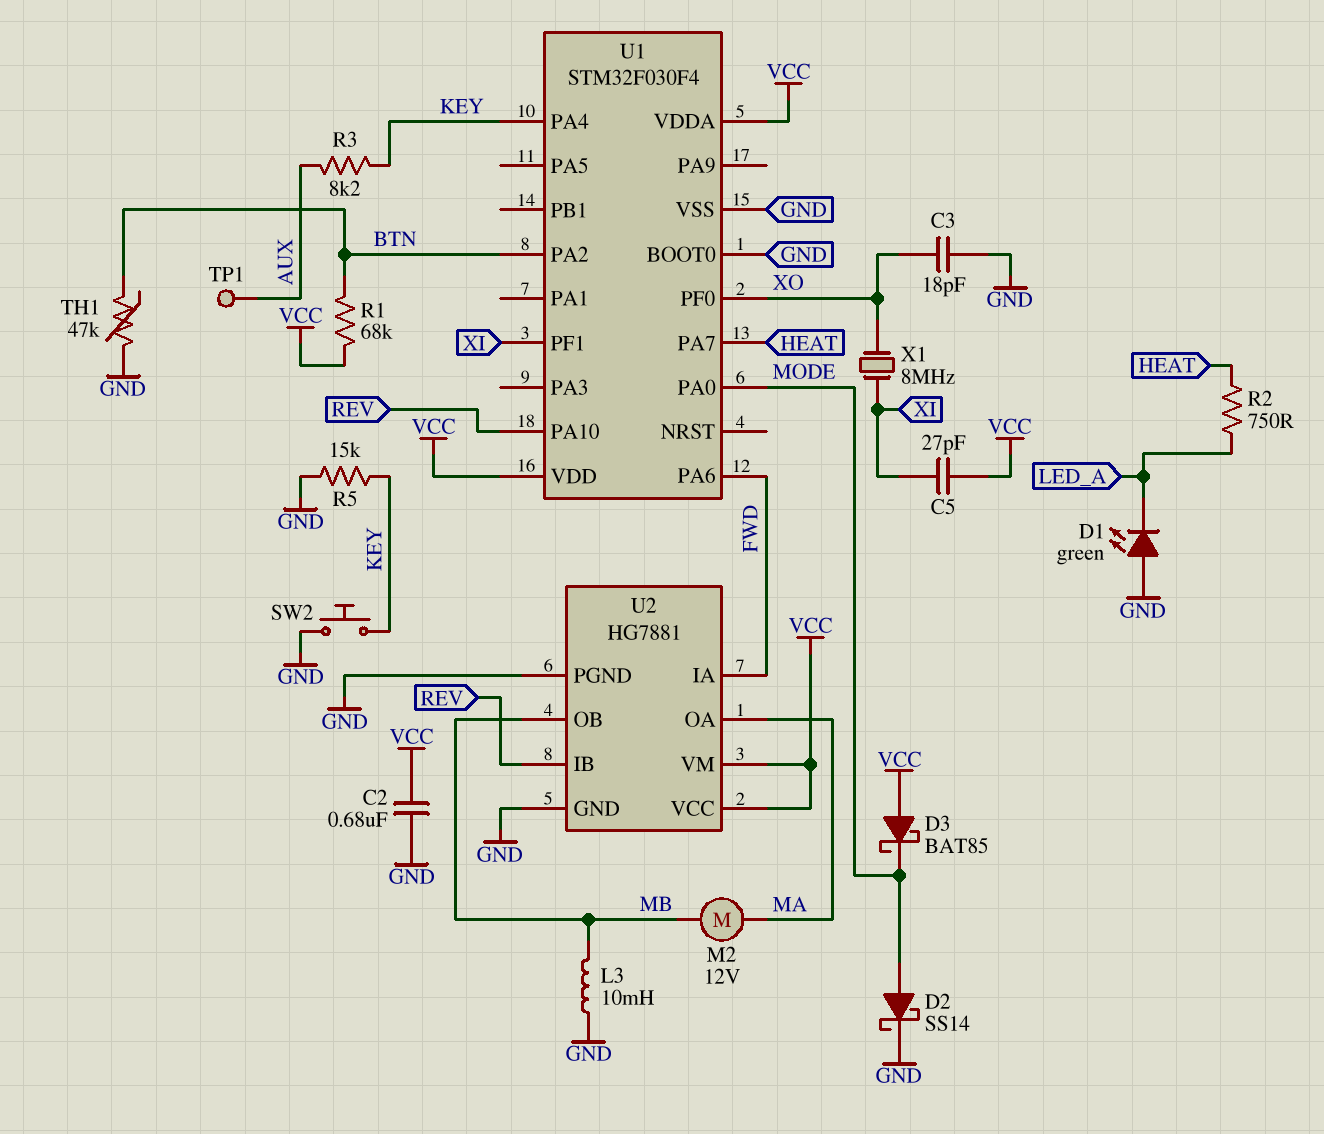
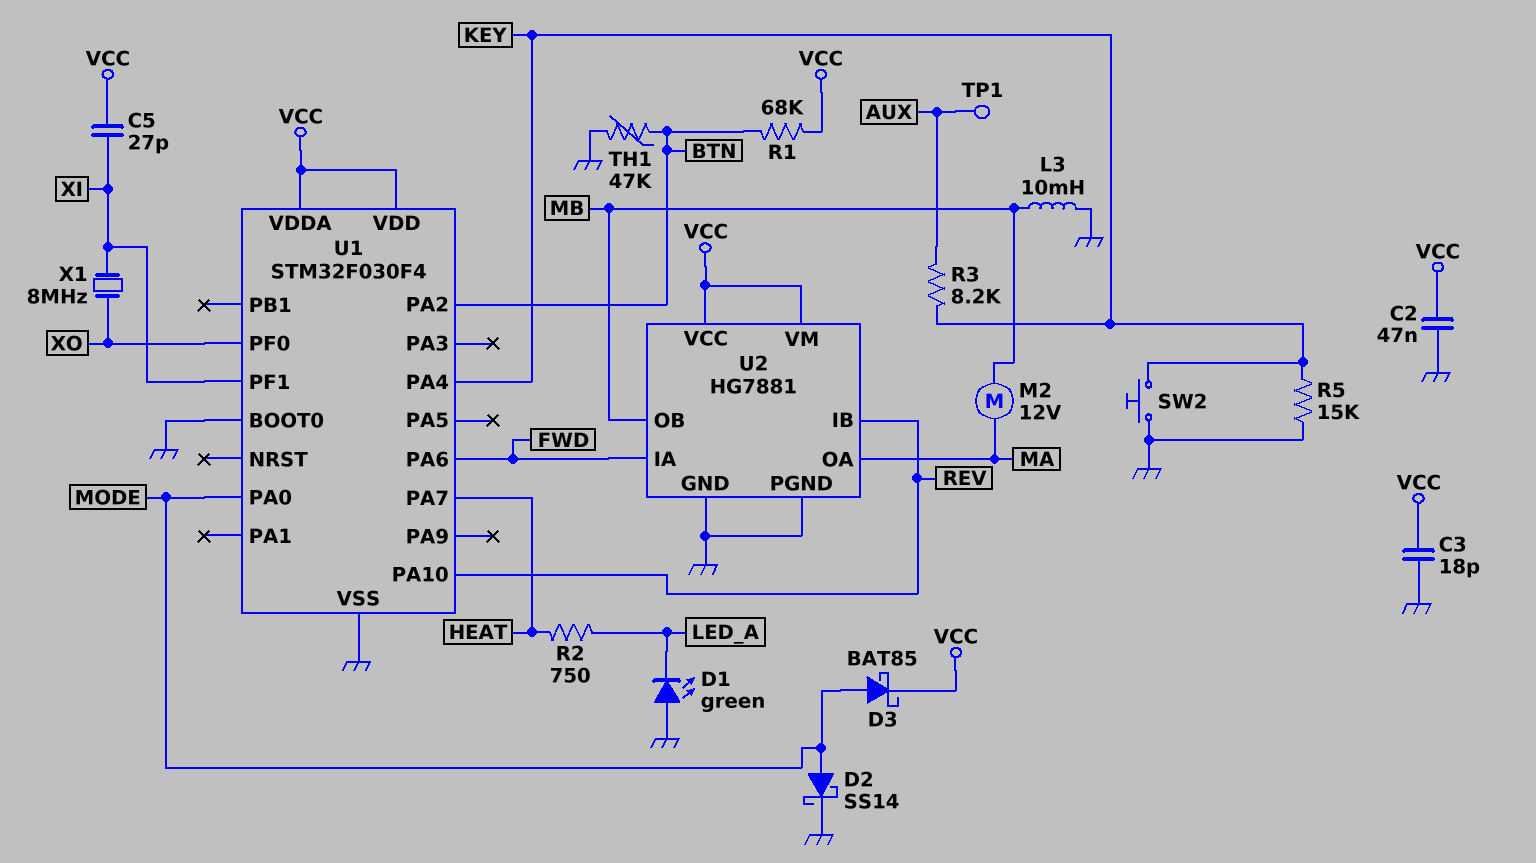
C2: 680nF (GND, VCC) -> 47nF (GND, VCC)
C3: 18pF (GND, XO) -> 18pF (GND, VCC)
D3: schottky BAT85 (A VCC, K MODE) -> schottky BAT85 (A MODE, K VCC)

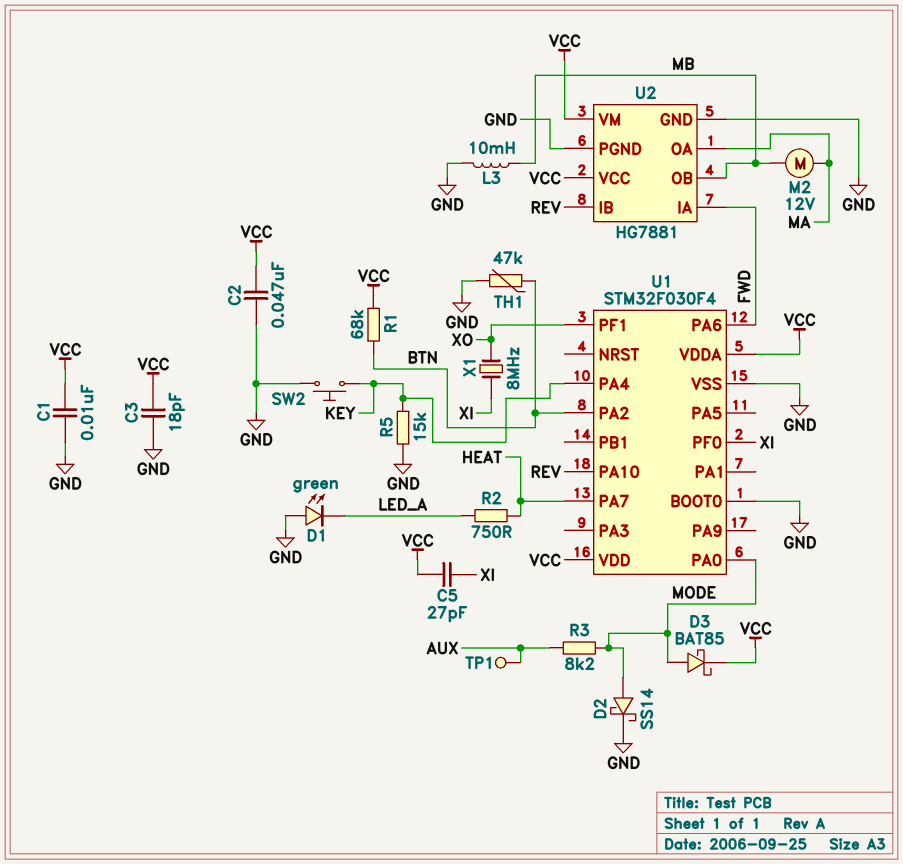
C1: none -> 10nF (GND, VCC)
R3: 8.2k (AUX, KEY) -> 8.2k (AUX, MODE)
U1 pin PF0: XO -> XI
U1 pin PF1: XI -> XO

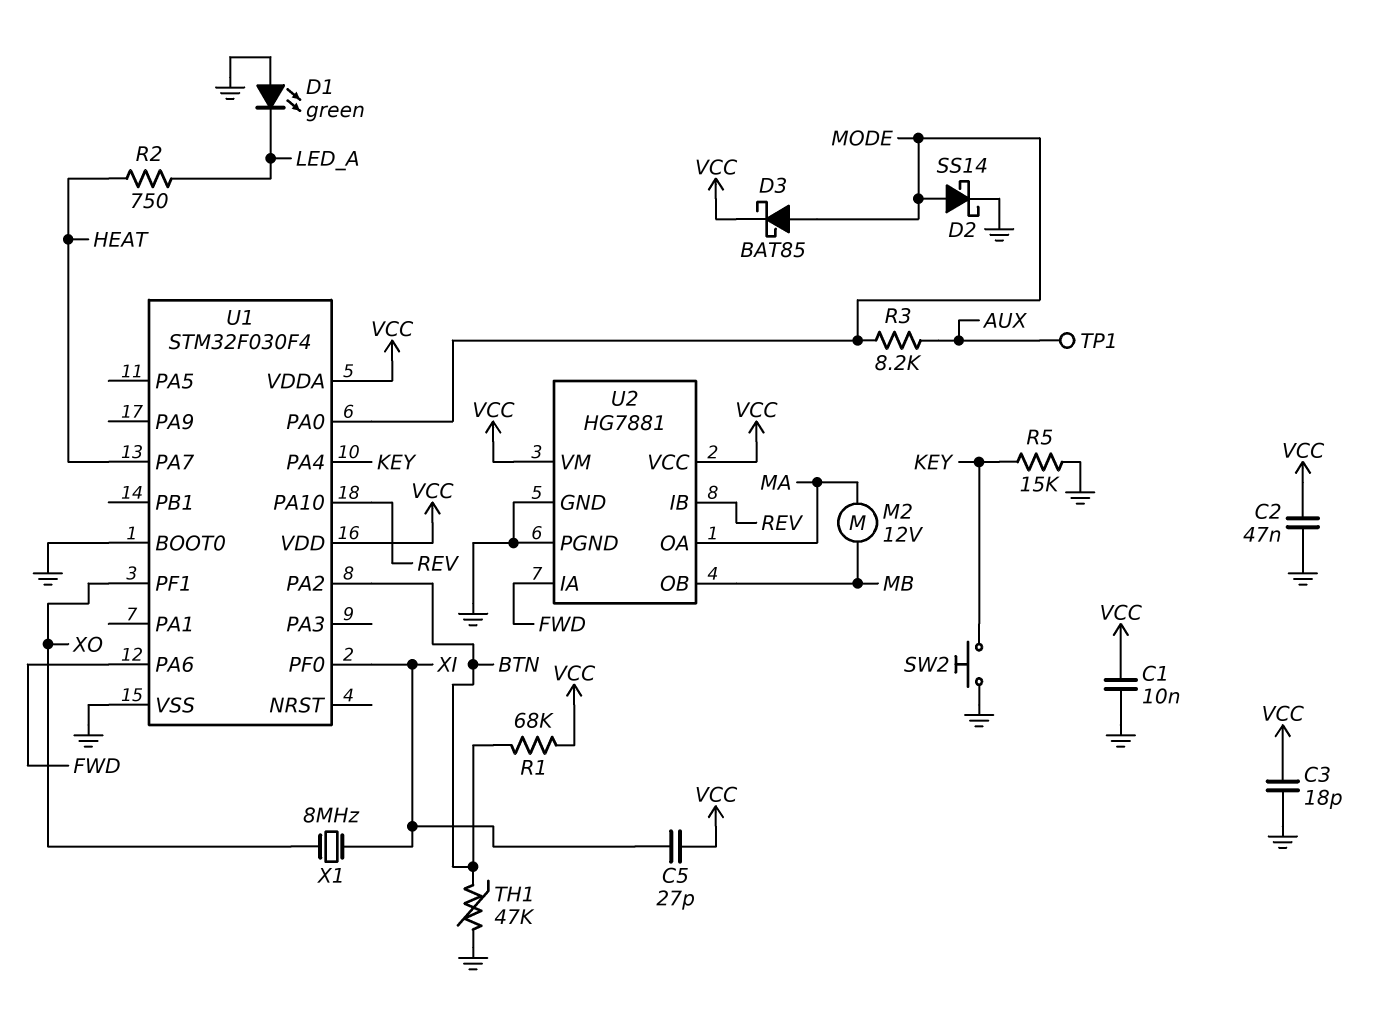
L3: 10mH (GND, MB) -> none

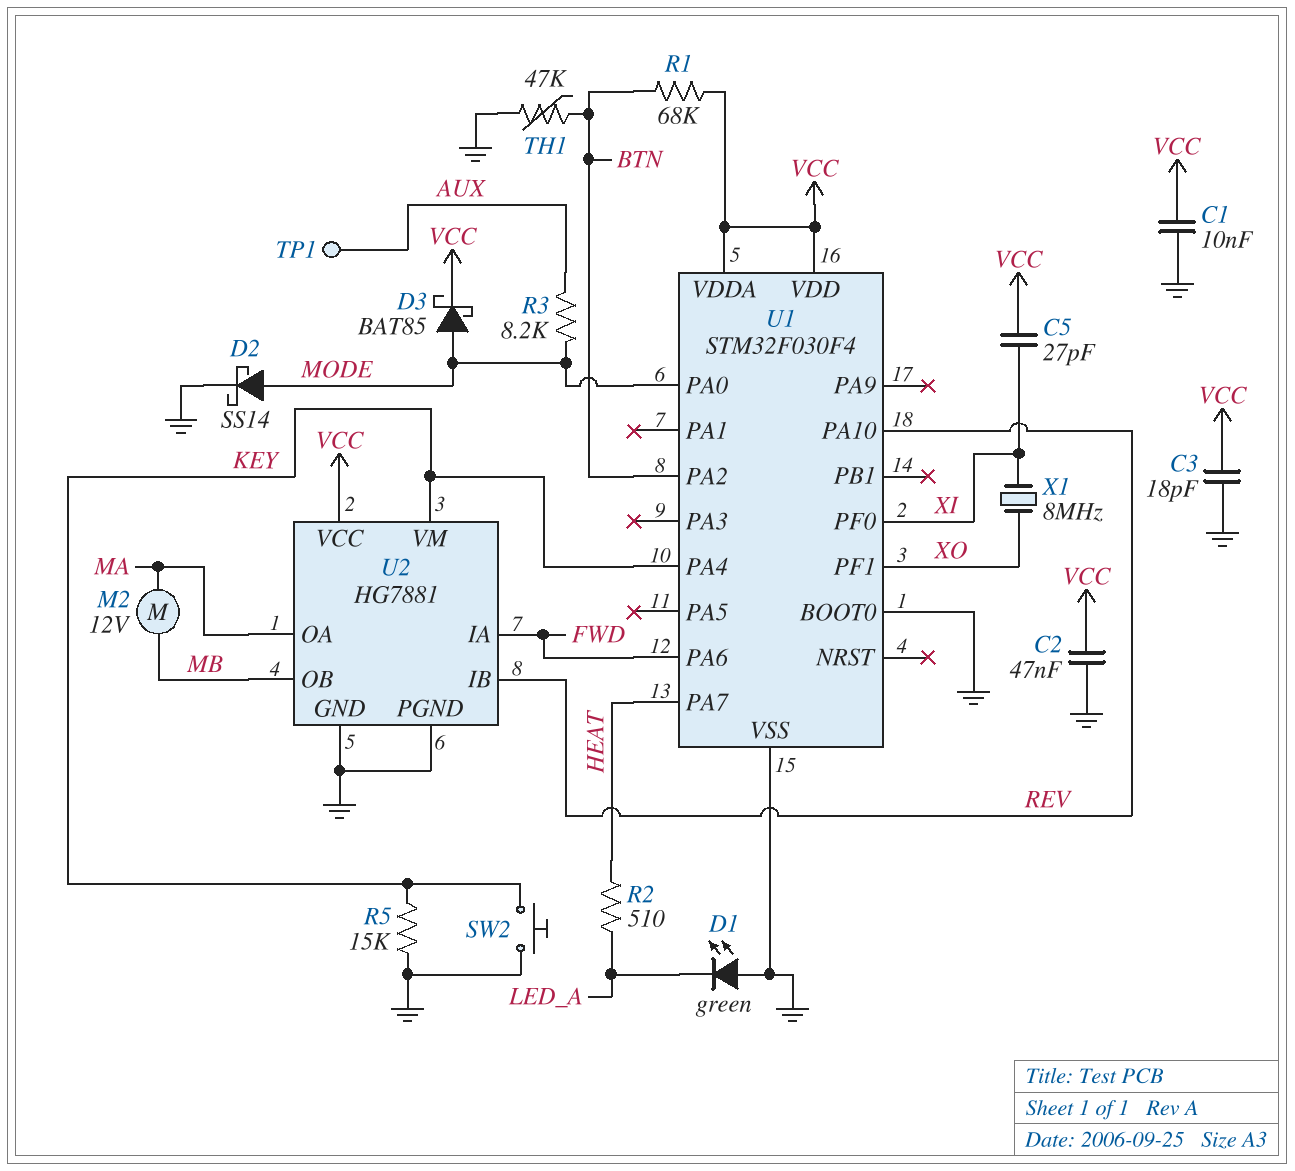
R2: 750 (HEAT, LED_A) -> 510 (HEAT, LED_A)
U2 pin VM: VCC -> KEY

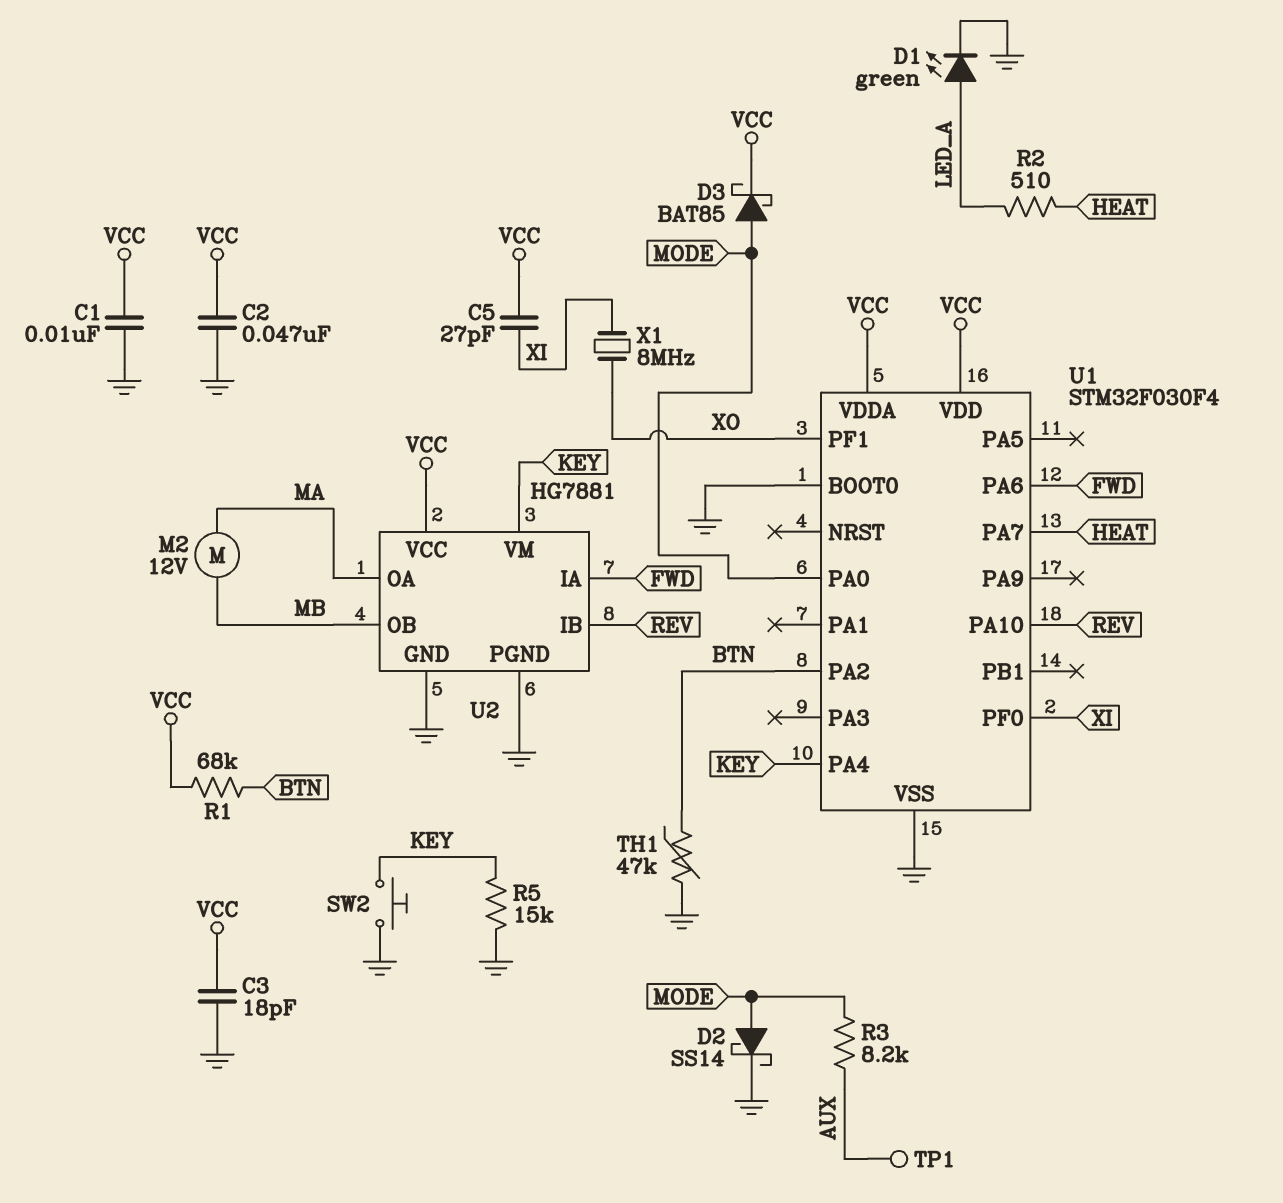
D1: LED green (A GND, K LED_A) -> LED green (A LED_A, K GND)

